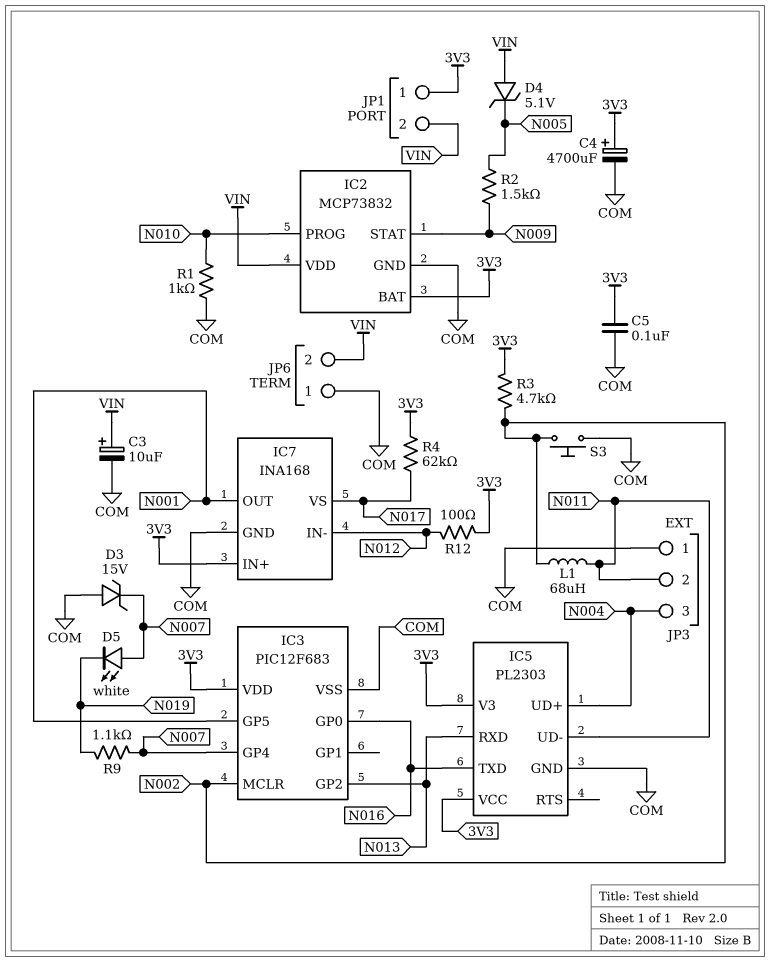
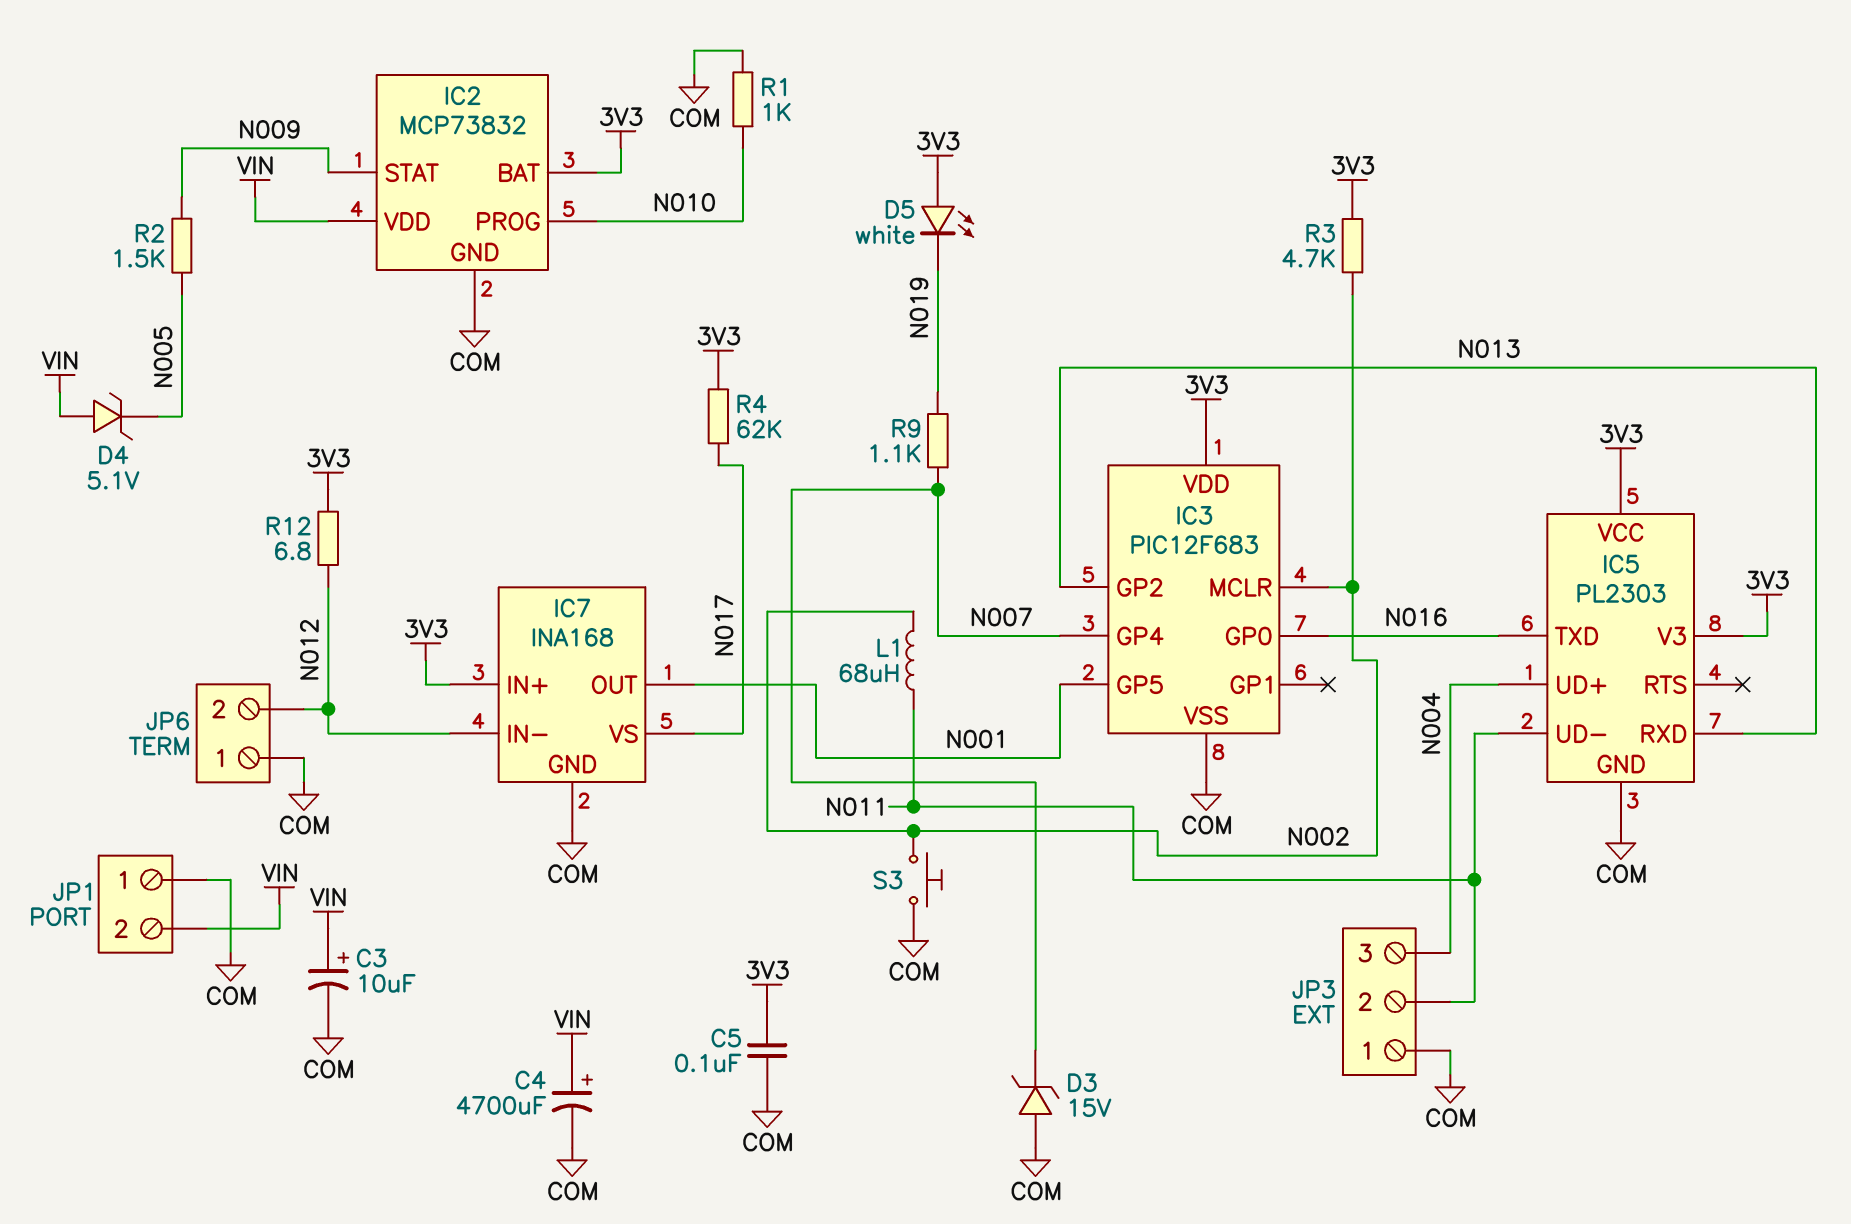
C4: 4700uF (plus 3V3, minus COM) -> 4700uF (plus VIN, minus COM)
D5: LED white (A N007, K N019) -> LED white (A 3V3, K N019)
JP1 pin 1: 3V3 -> COM
JP6 pin 2: VIN -> N012
R12: 100 (3V3, N012) -> 6.8 (3V3, N012)

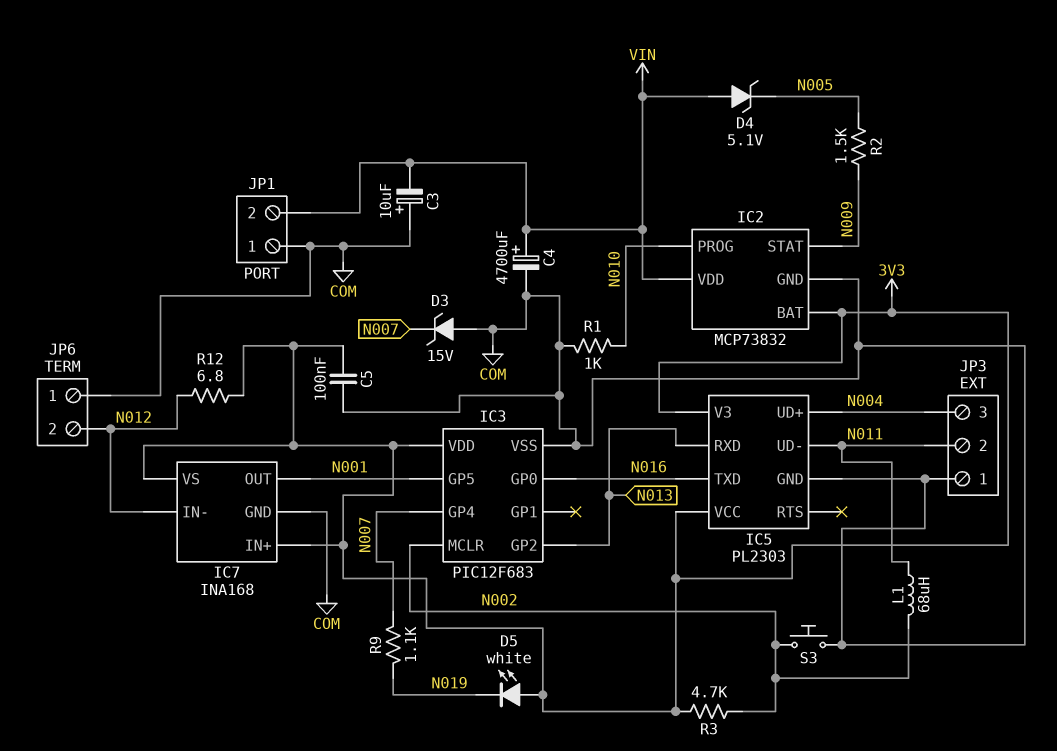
C3: 10uF (plus VIN, minus COM) -> 10uF (plus COM, minus VIN)
IC7 pin VS: N017 -> 3V3
R4: 62k (3V3, N017) -> none

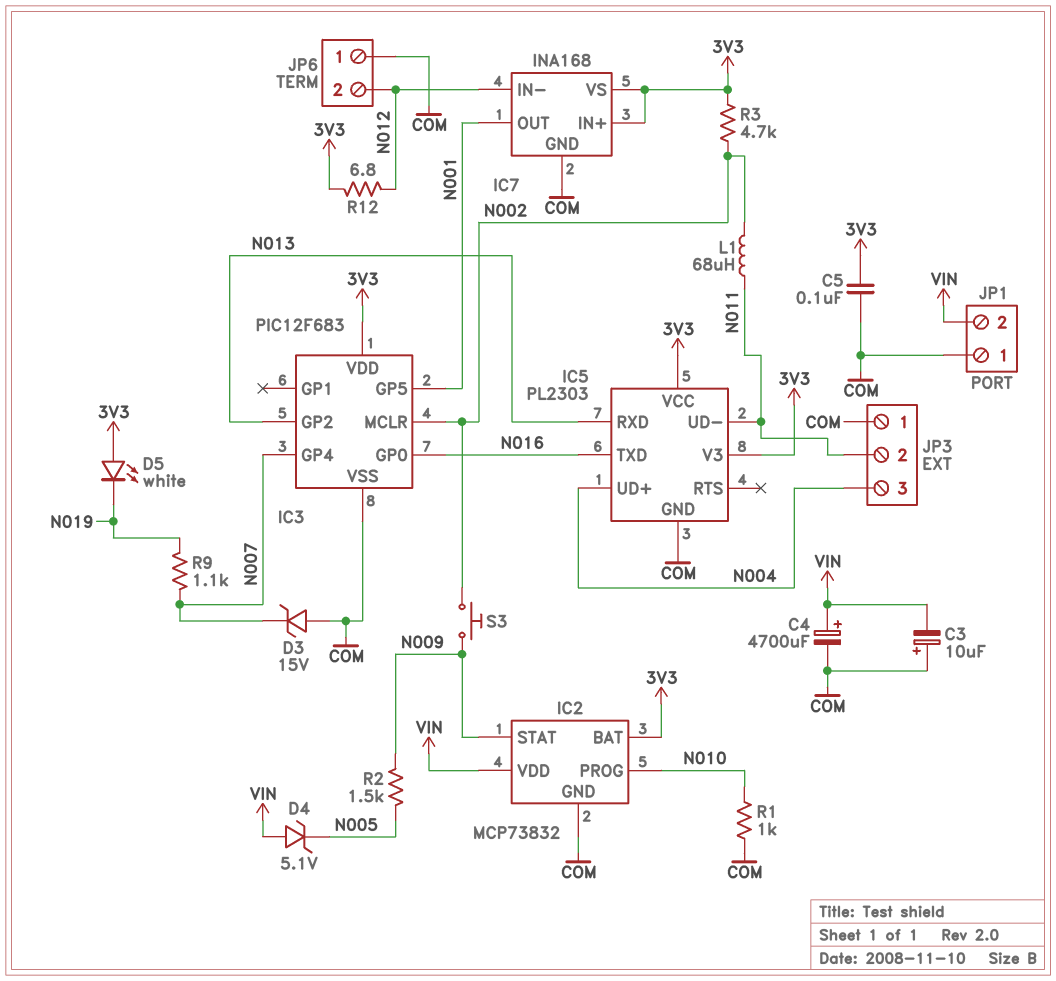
S3: button (COM, N002) -> button (N002, N009)

